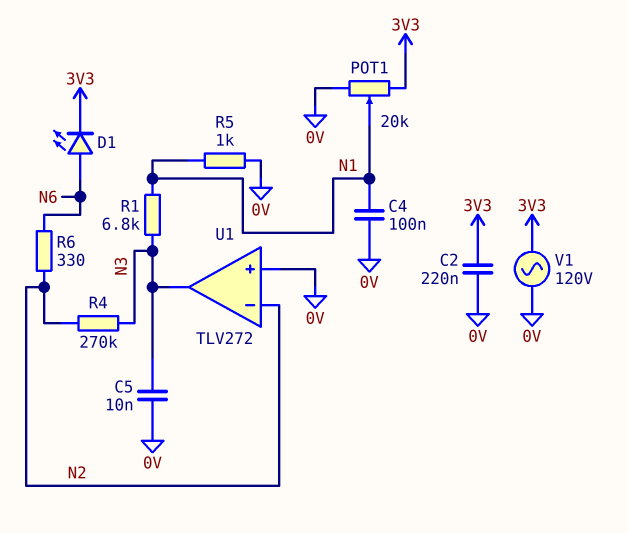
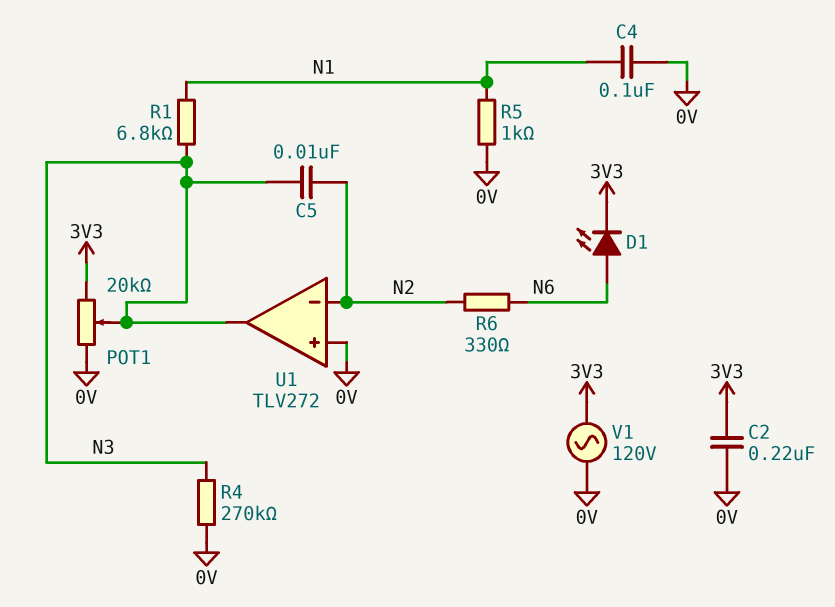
C5: 10nF (0V, N3) -> 10nF (N2, N3)
POT1: 20k (0V, 3V3, wiper N1) -> 20k (0V, 3V3, wiper N3)
R4: 270k (N2, N3) -> 270k (0V, N3)

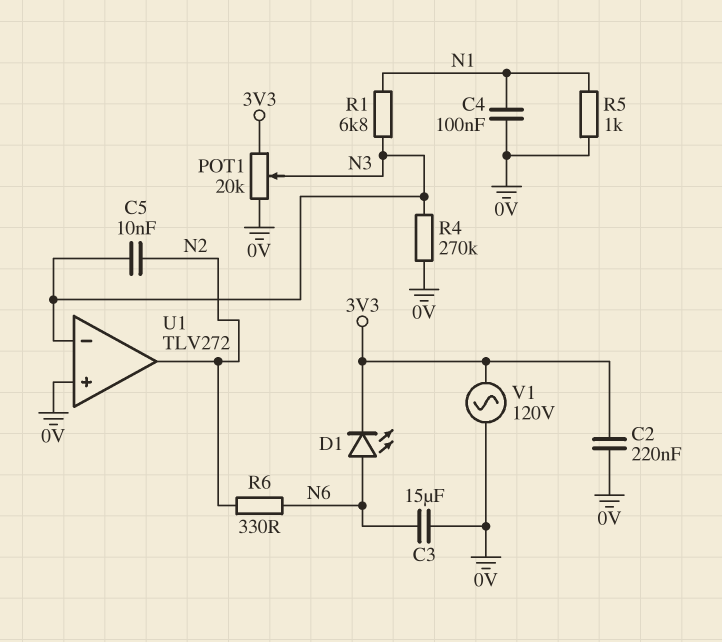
C3: none -> 15uF (0V, N6)
U1 pin in-: N2 -> N3
U1 pin out: N3 -> N2

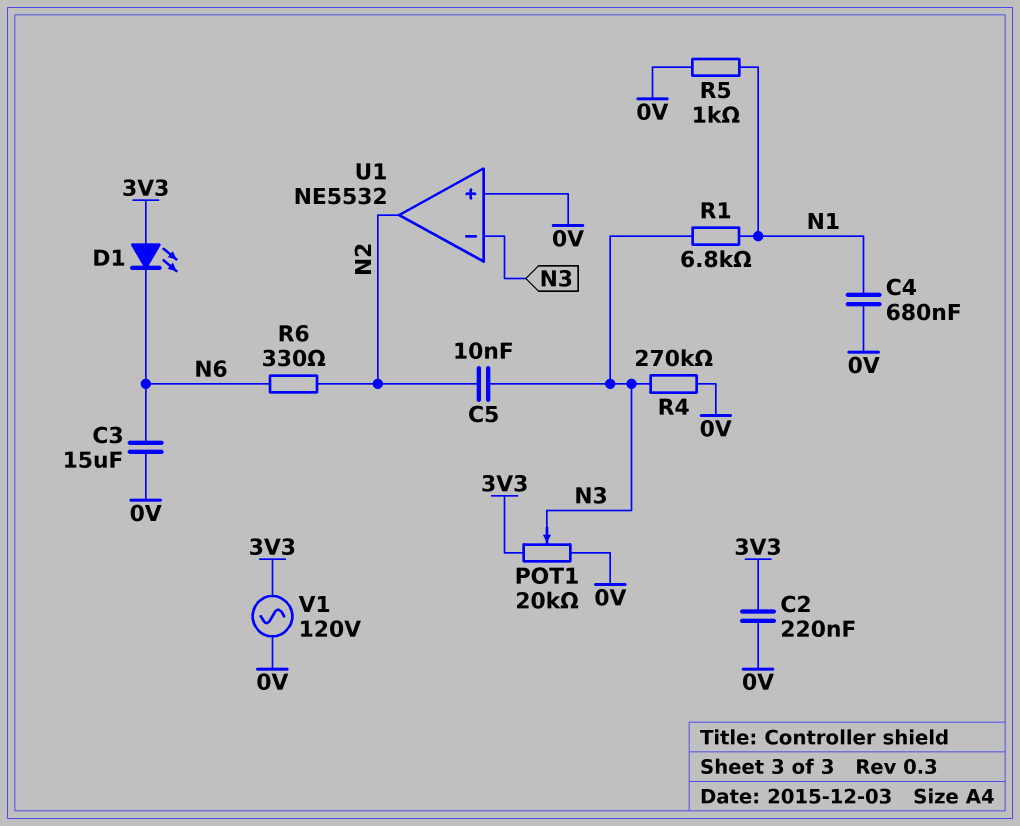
C4: 100nF (0V, N1) -> 680nF (0V, N1)
D1: LED (A N6, K 3V3) -> LED (A 3V3, K N6)
U1: TLV272 -> NE5532

